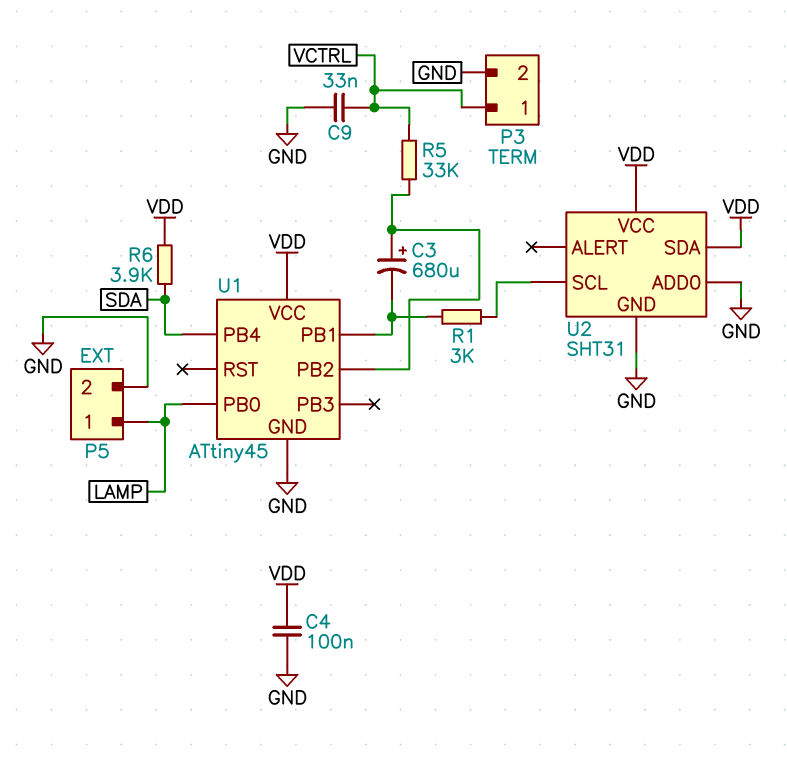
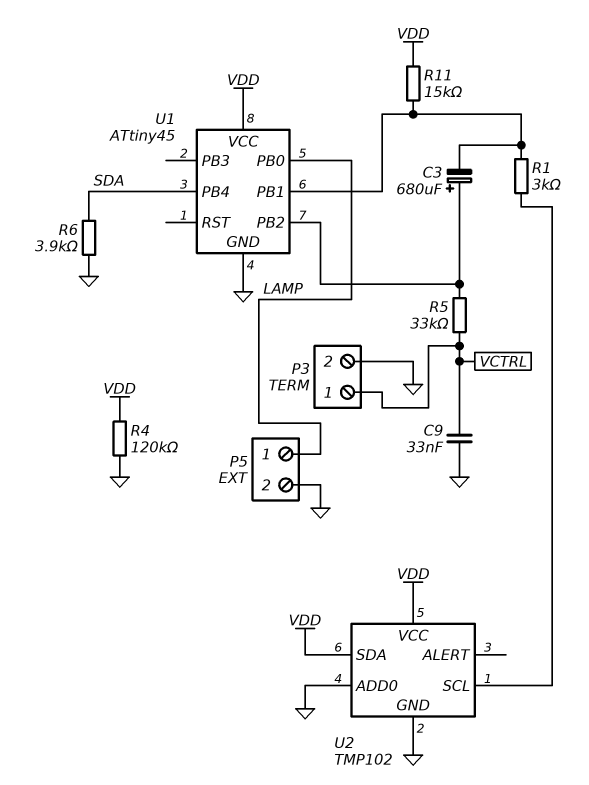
C4: 100nF (GND, VDD) -> none
R4: none -> 120k (GND, VDD)
R6: 3.9k (SDA, VDD) -> 3.9k (GND, SDA)
R11: none -> 15k (U1/PB1, VDD)
U2: SHT31 -> TMP102

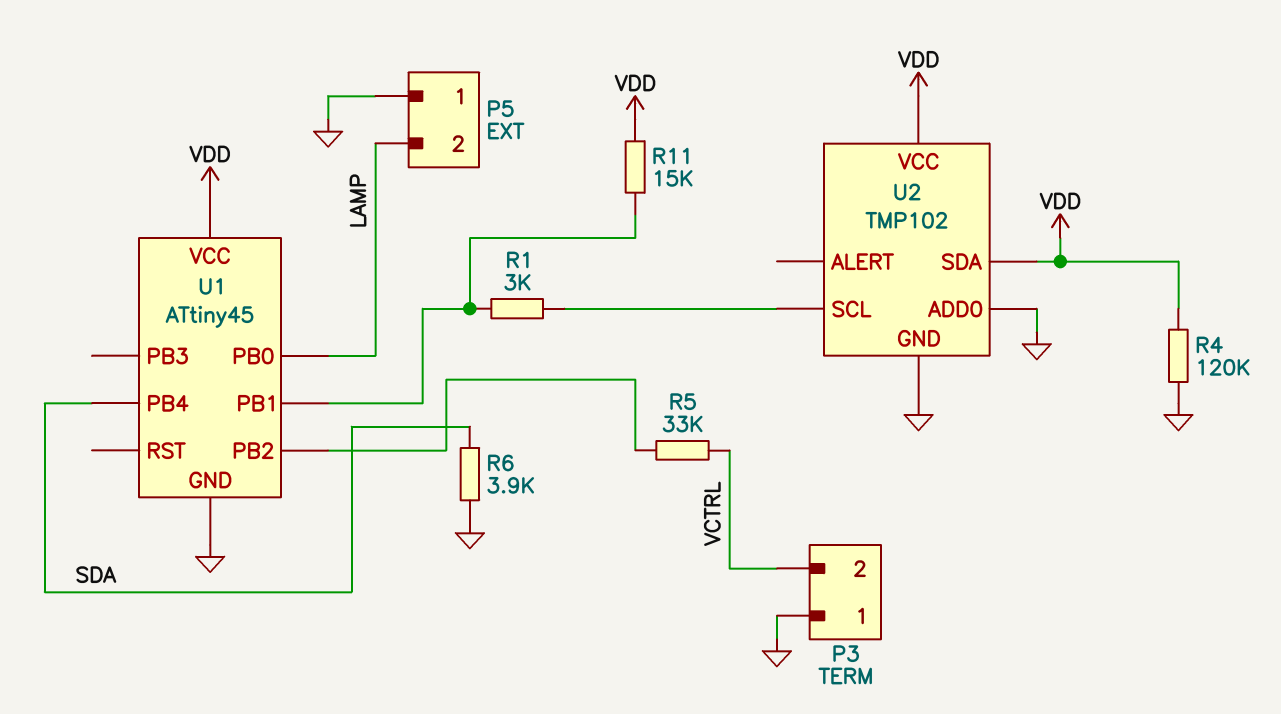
C3: 680uF (plus U1/PB2, minus U1/PB1) -> none
C9: 33nF (GND, VCTRL) -> none
P3 pin 1: VCTRL -> GND
P3 pin 2: GND -> VCTRL
P5 pin 1: LAMP -> GND
P5 pin 2: GND -> LAMP

